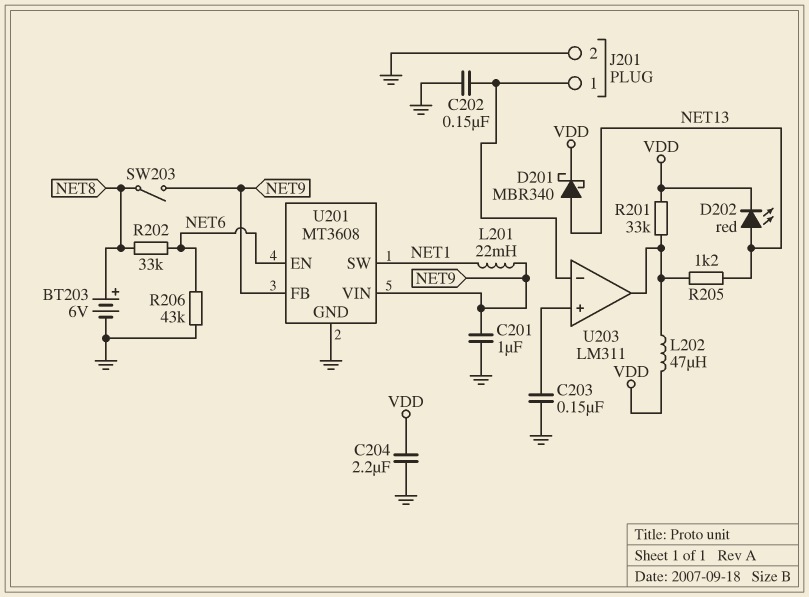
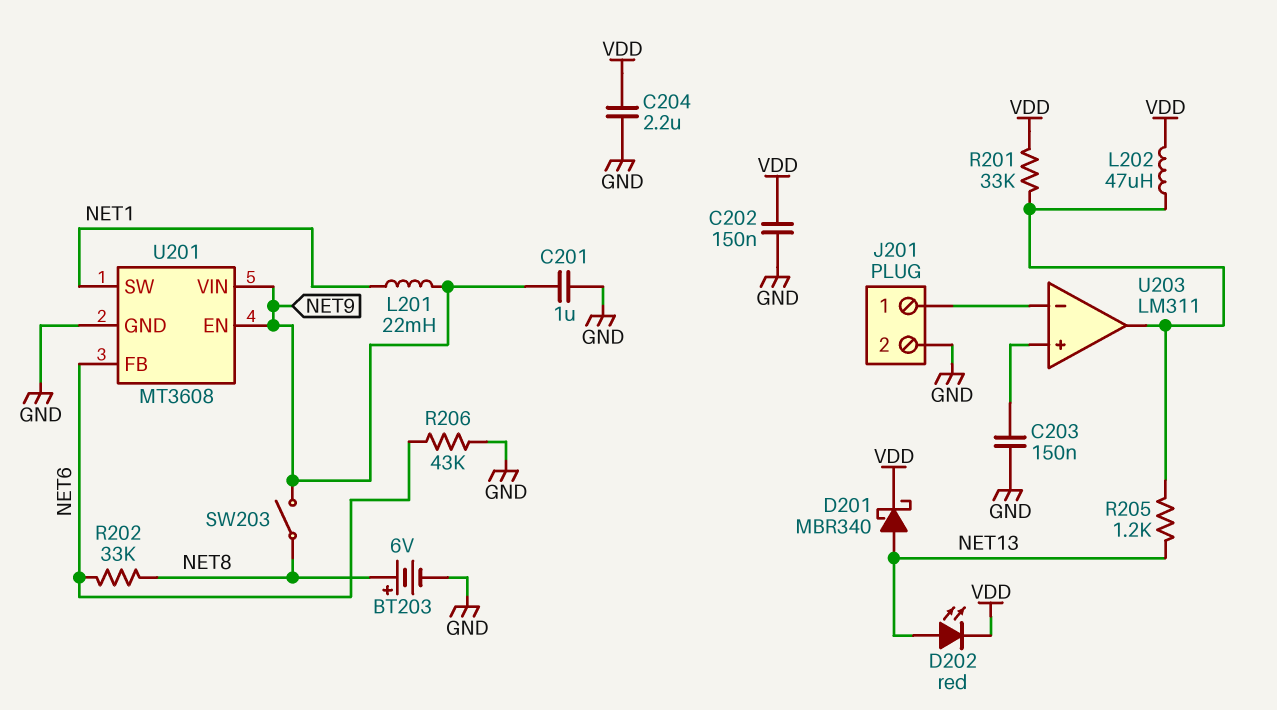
C202: 150nF (GND, J201/1) -> 150nF (GND, VDD)
U201 pin EN: NET6 -> NET9
U201 pin FB: NET9 -> NET6

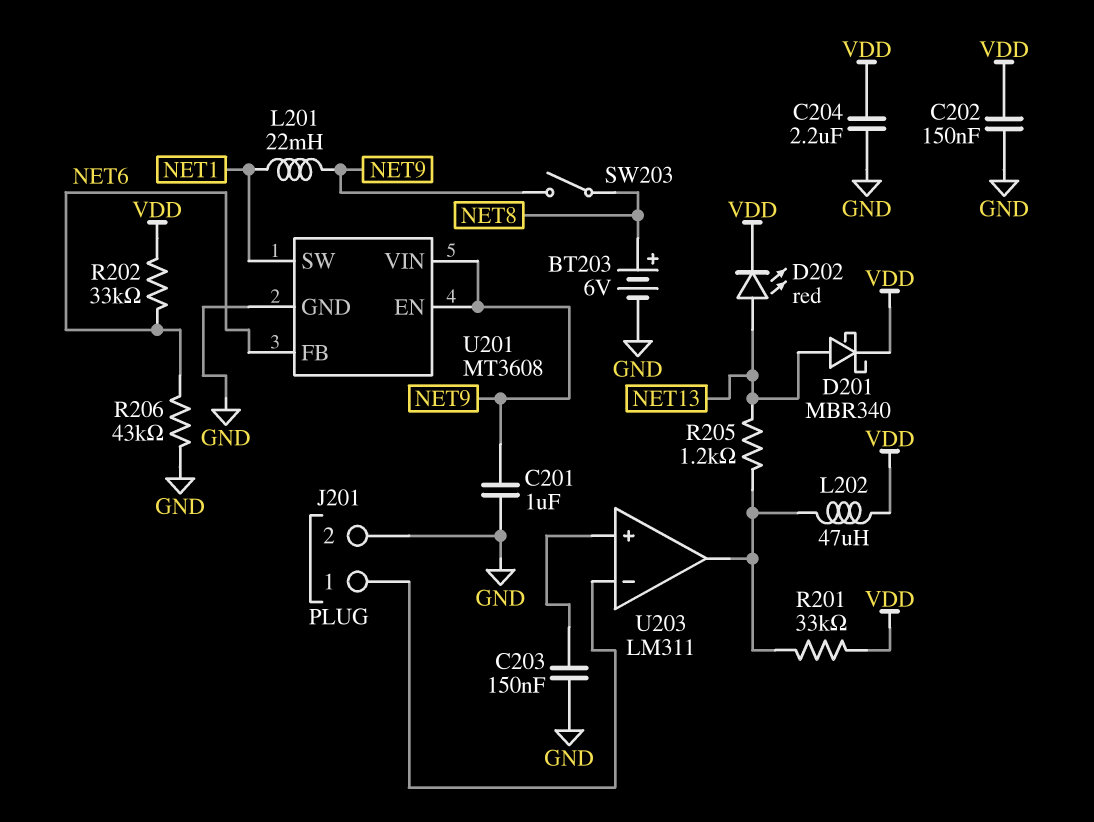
R202: 33k (NET6, NET8) -> 33k (NET6, VDD)

